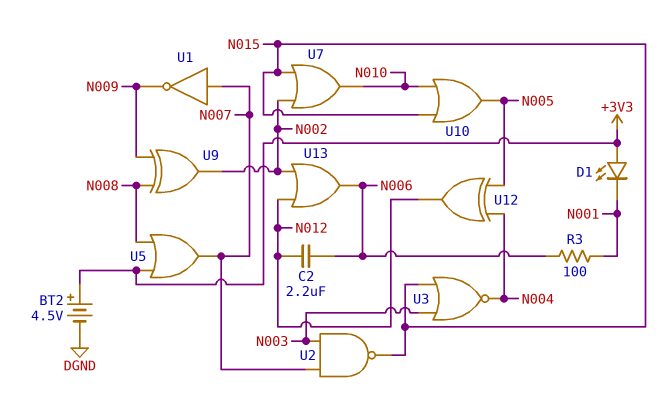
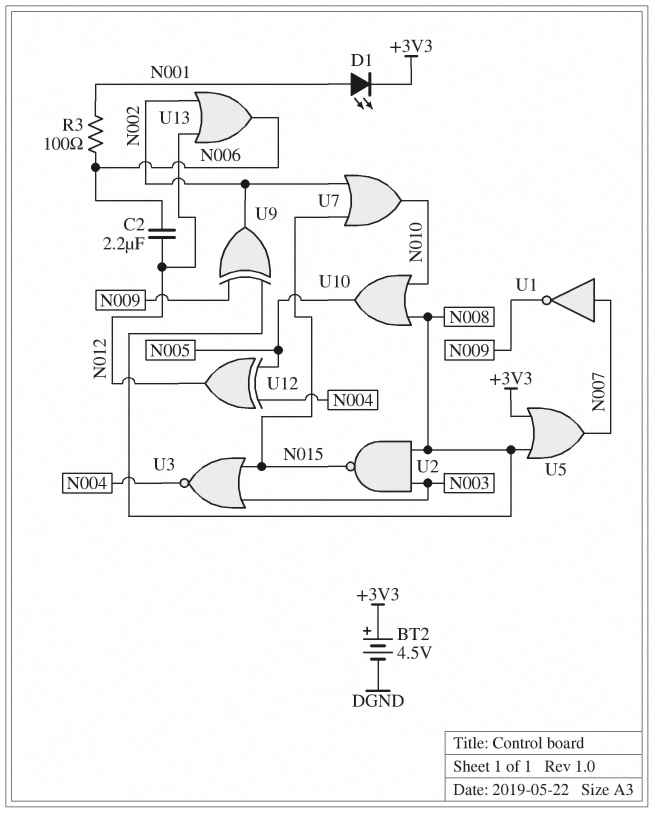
D1: LED (A +3V3, K N001) -> LED (A N001, K +3V3)
U2: NAND (in N003, in N007, out N015) -> NAND (in N003, in N008, out N015)
U10: OR (in N010, in N015, out N005) -> OR (in N008, in N010, out N005)

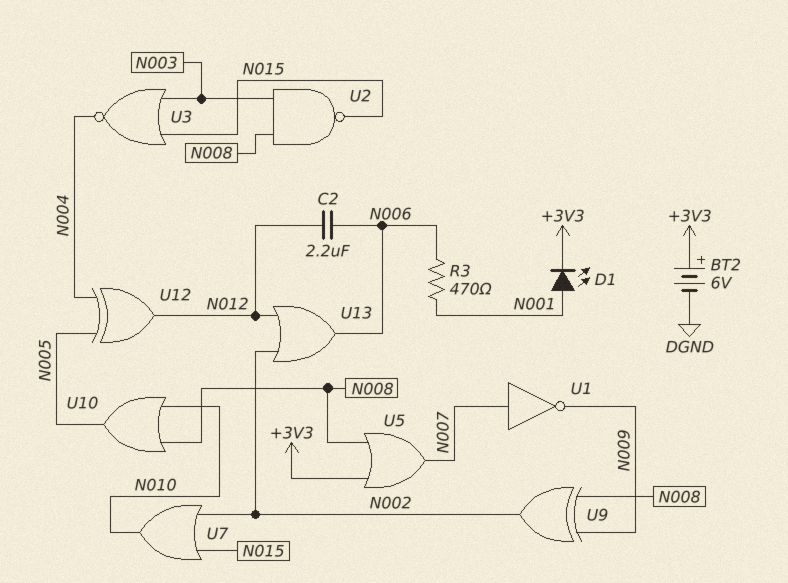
BT2: 4.5V (plus +3V3, minus DGND) -> 6V (plus +3V3, minus DGND)
R3: 100 (N001, N006) -> 470 (N001, N006)

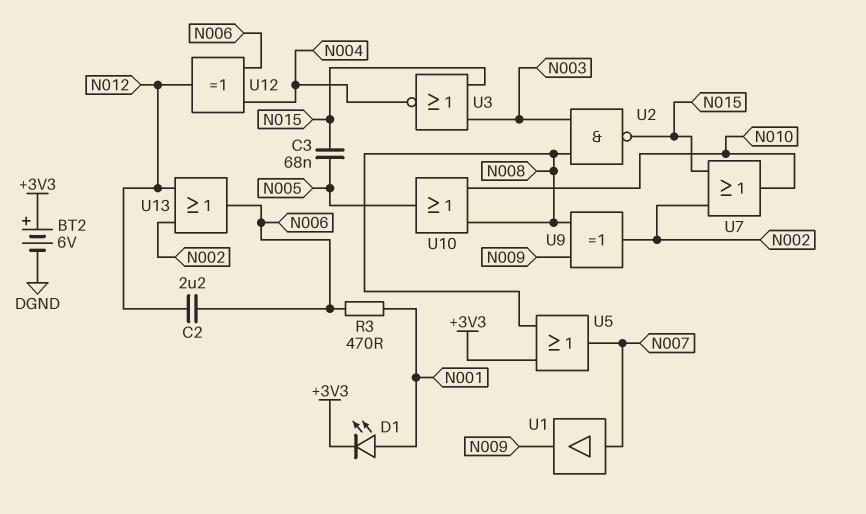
C3: none -> 68nF (N005, N015)
U1: NOT (in N007, out N009) -> buffer (in N007, out N009)
U12: XOR (in N004, in N005, out N012) -> XOR (in N004, in N006, out N012)

